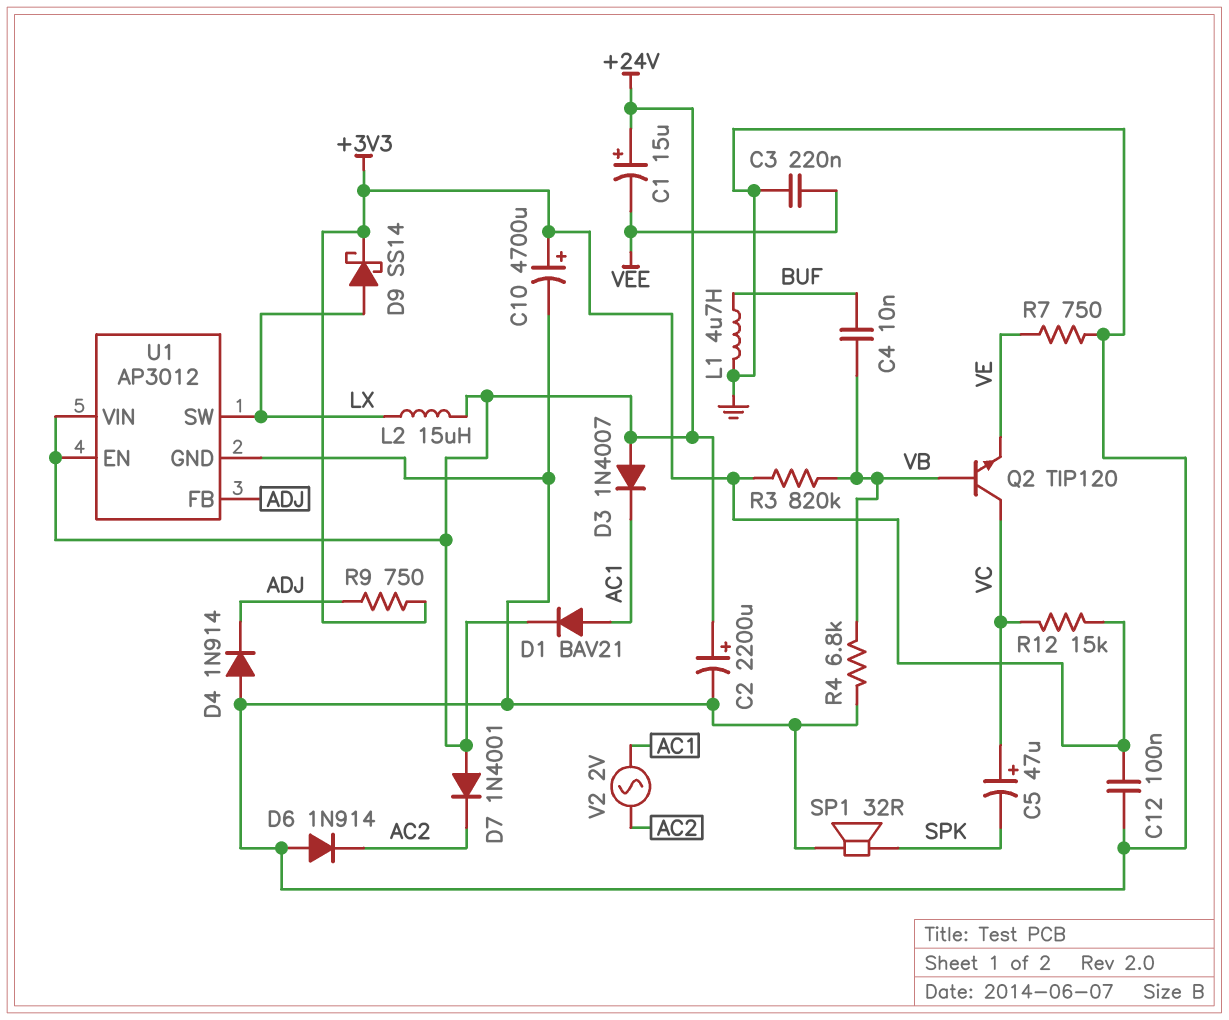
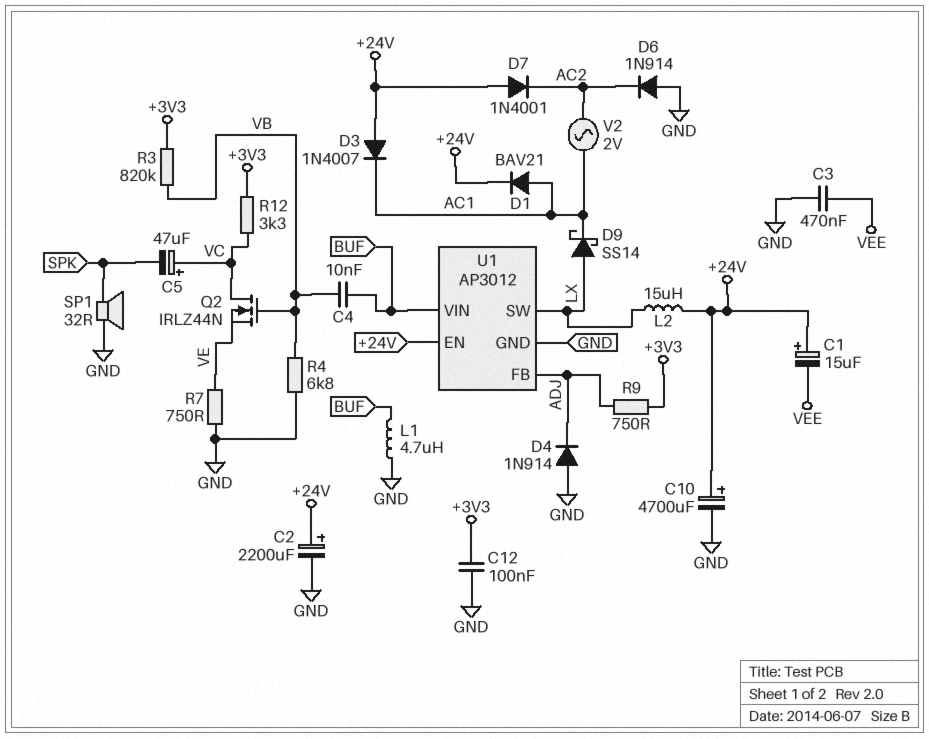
C3: 220nF (GND, VEE) -> 470nF (GND, VEE)
C10: 4700uF (plus +3V3, minus GND) -> 4700uF (plus +24V, minus GND)
D9: schottky SS14 (A LX, K +3V3) -> schottky SS14 (A LX, K AC1)
Q2: NPN TIP120 (B VB, C VC, E VE) -> NMOS IRLZ44N (G VB, D VC, S VE)
R12: 15k (+3V3, VC) -> 3.3k (+3V3, VC)
U1 pin VIN: +24V -> BUF

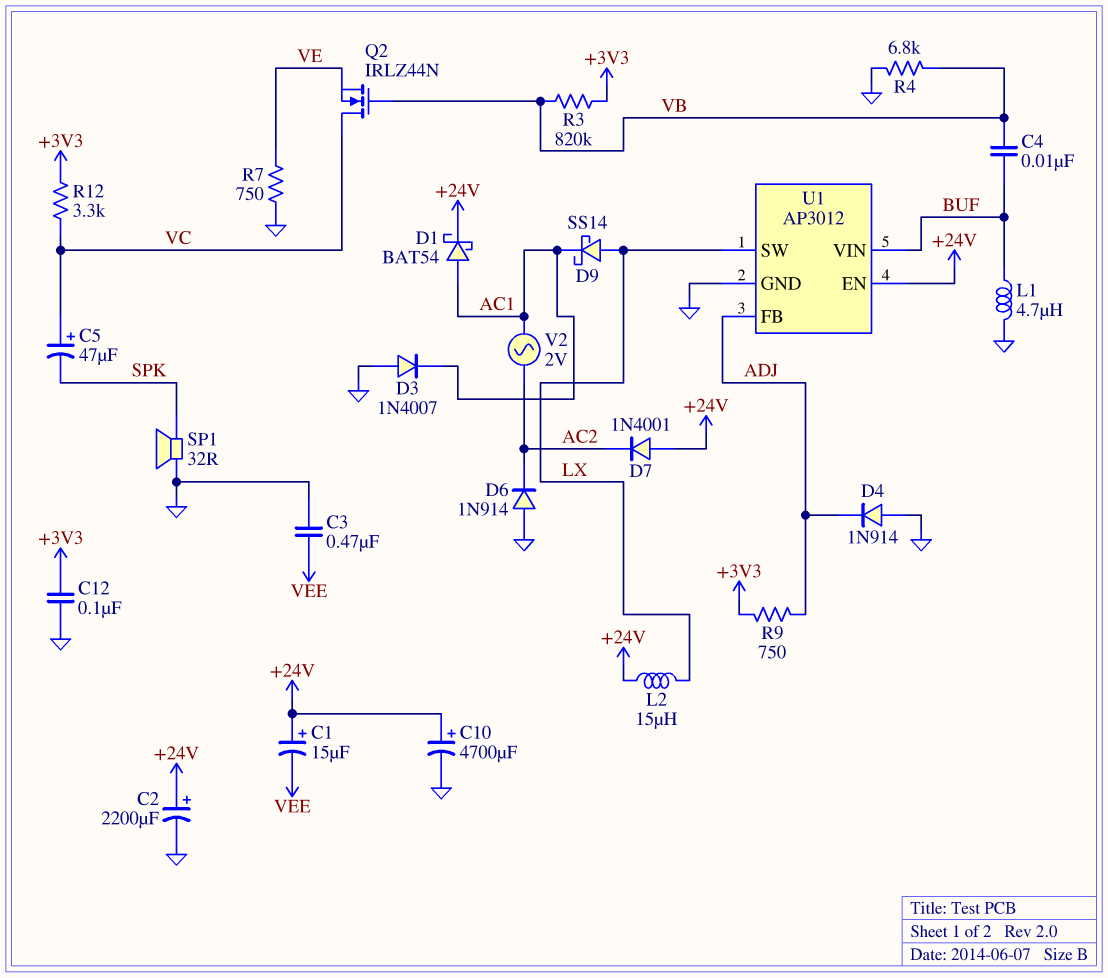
D1: diode BAV21 (A AC1, K +24V) -> schottky BAT54 (A AC1, K +24V)
D3: diode 1N4007 (A +24V, K AC1) -> diode 1N4007 (A GND, K AC1)

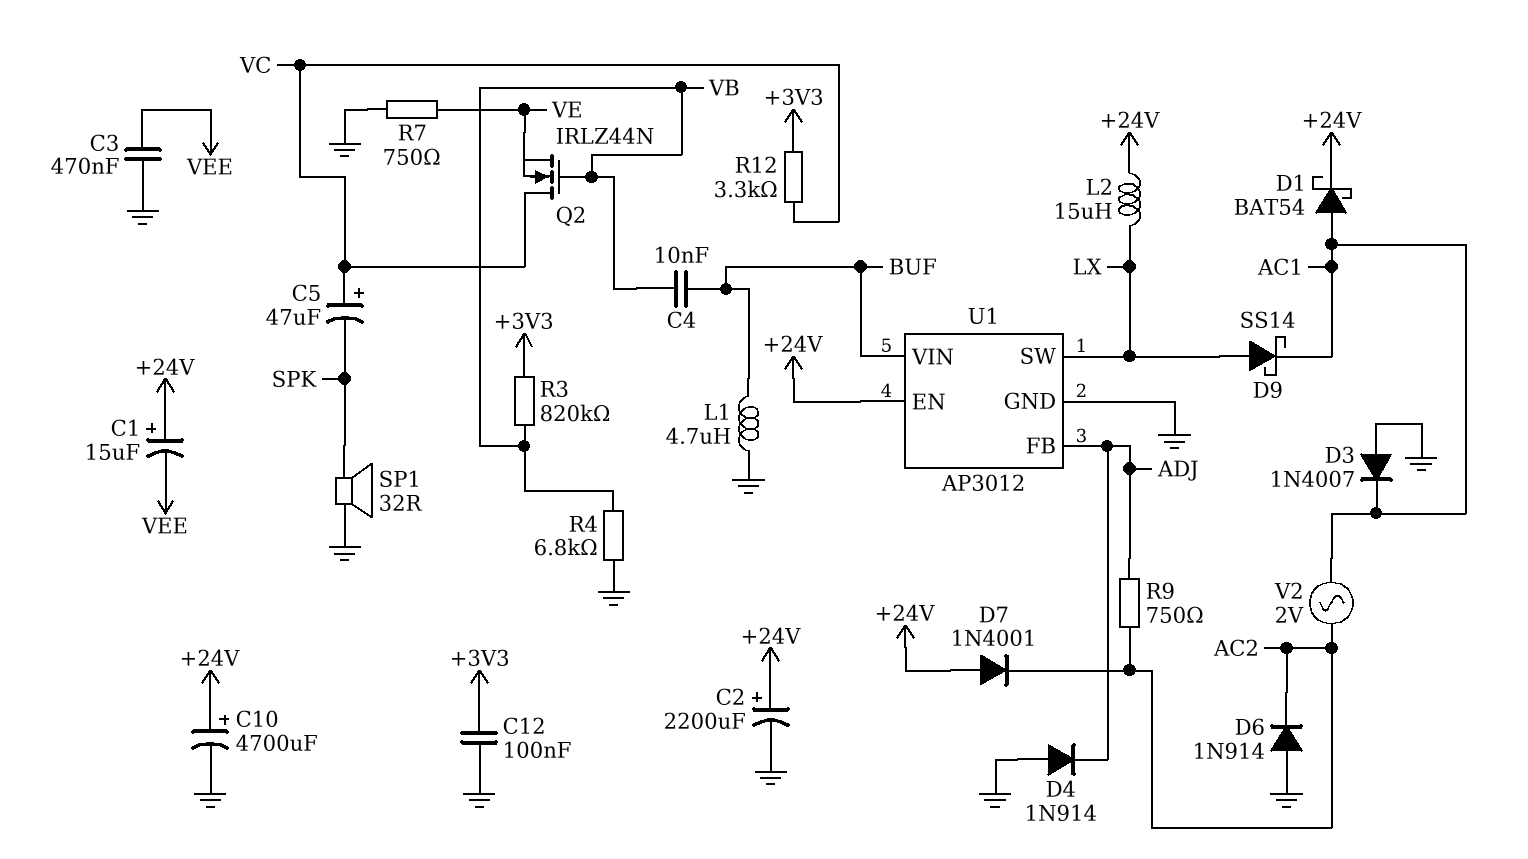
R9: 750 (+3V3, ADJ) -> 750 (AC2, ADJ)

